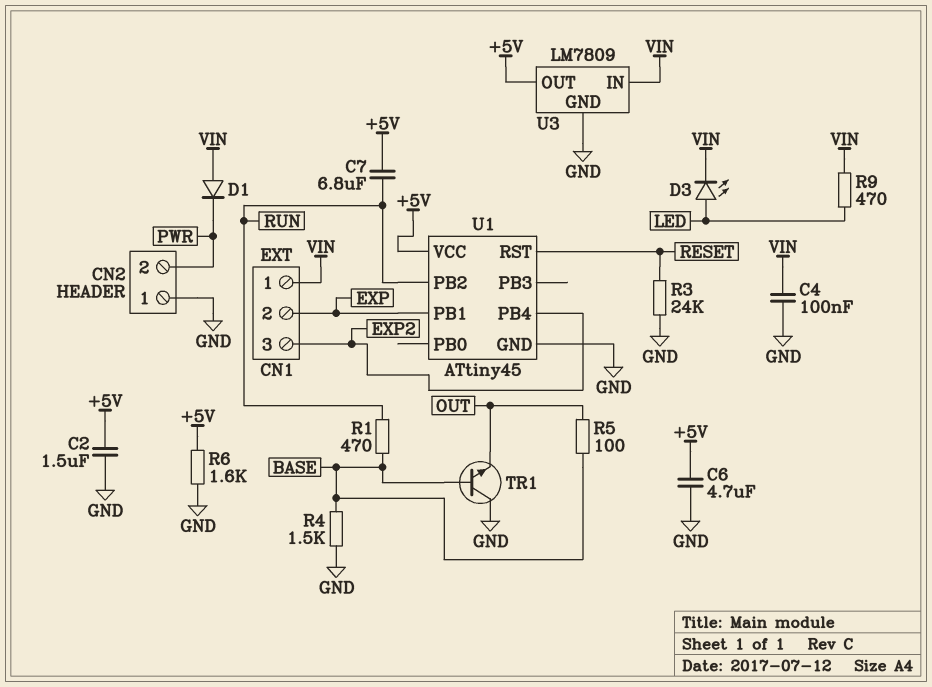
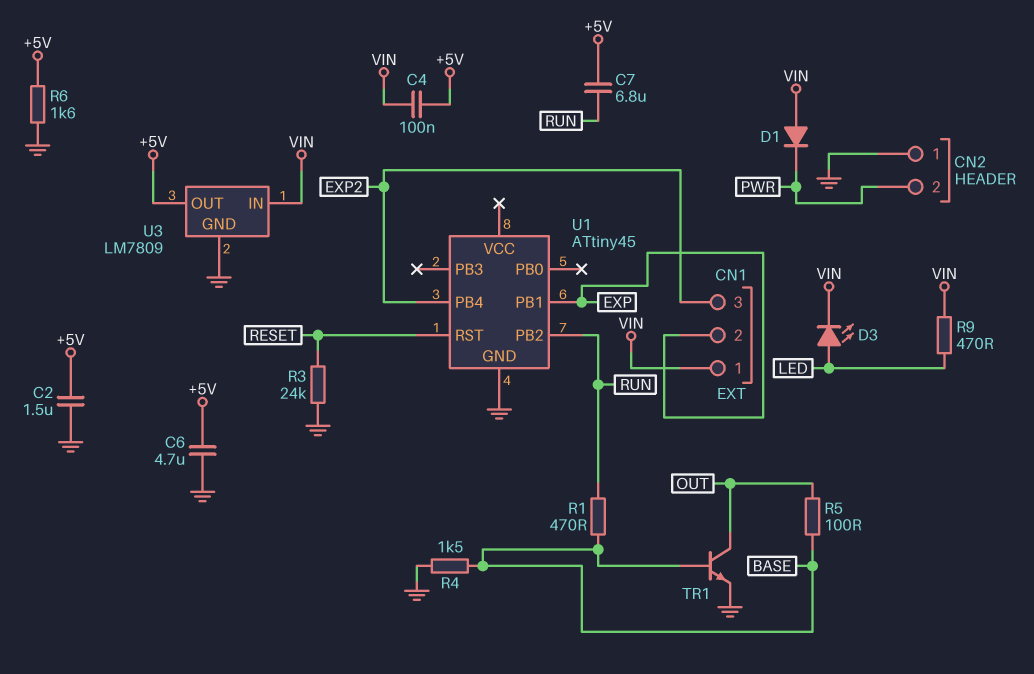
C4: 100nF (GND, VIN) -> 100nF (+5V, VIN)
TR1: NPN (B BASE, C GND, E OUT) -> NPN (B BASE, C OUT, E GND)
U1 pin VCC: +5V -> none

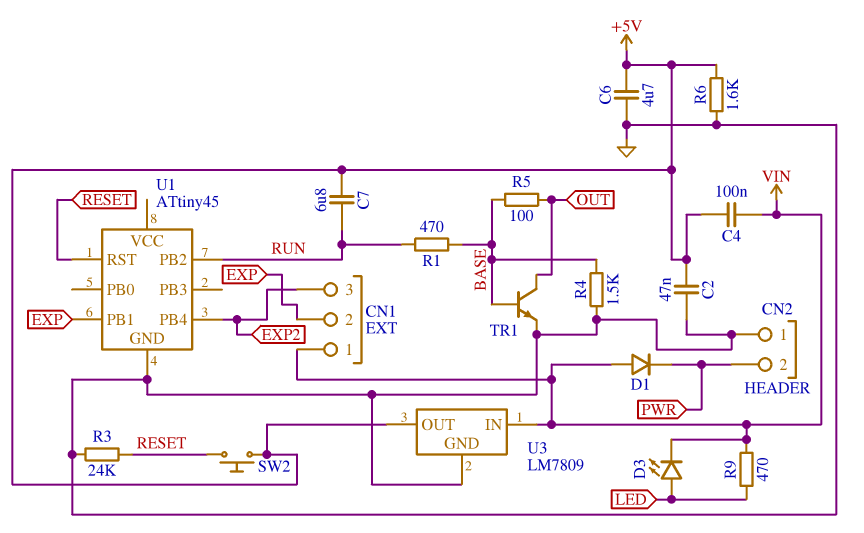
C2: 1.5uF (+5V, GND) -> 47nF (+5V, GND)
SW2: none -> button (+5V, RESET)

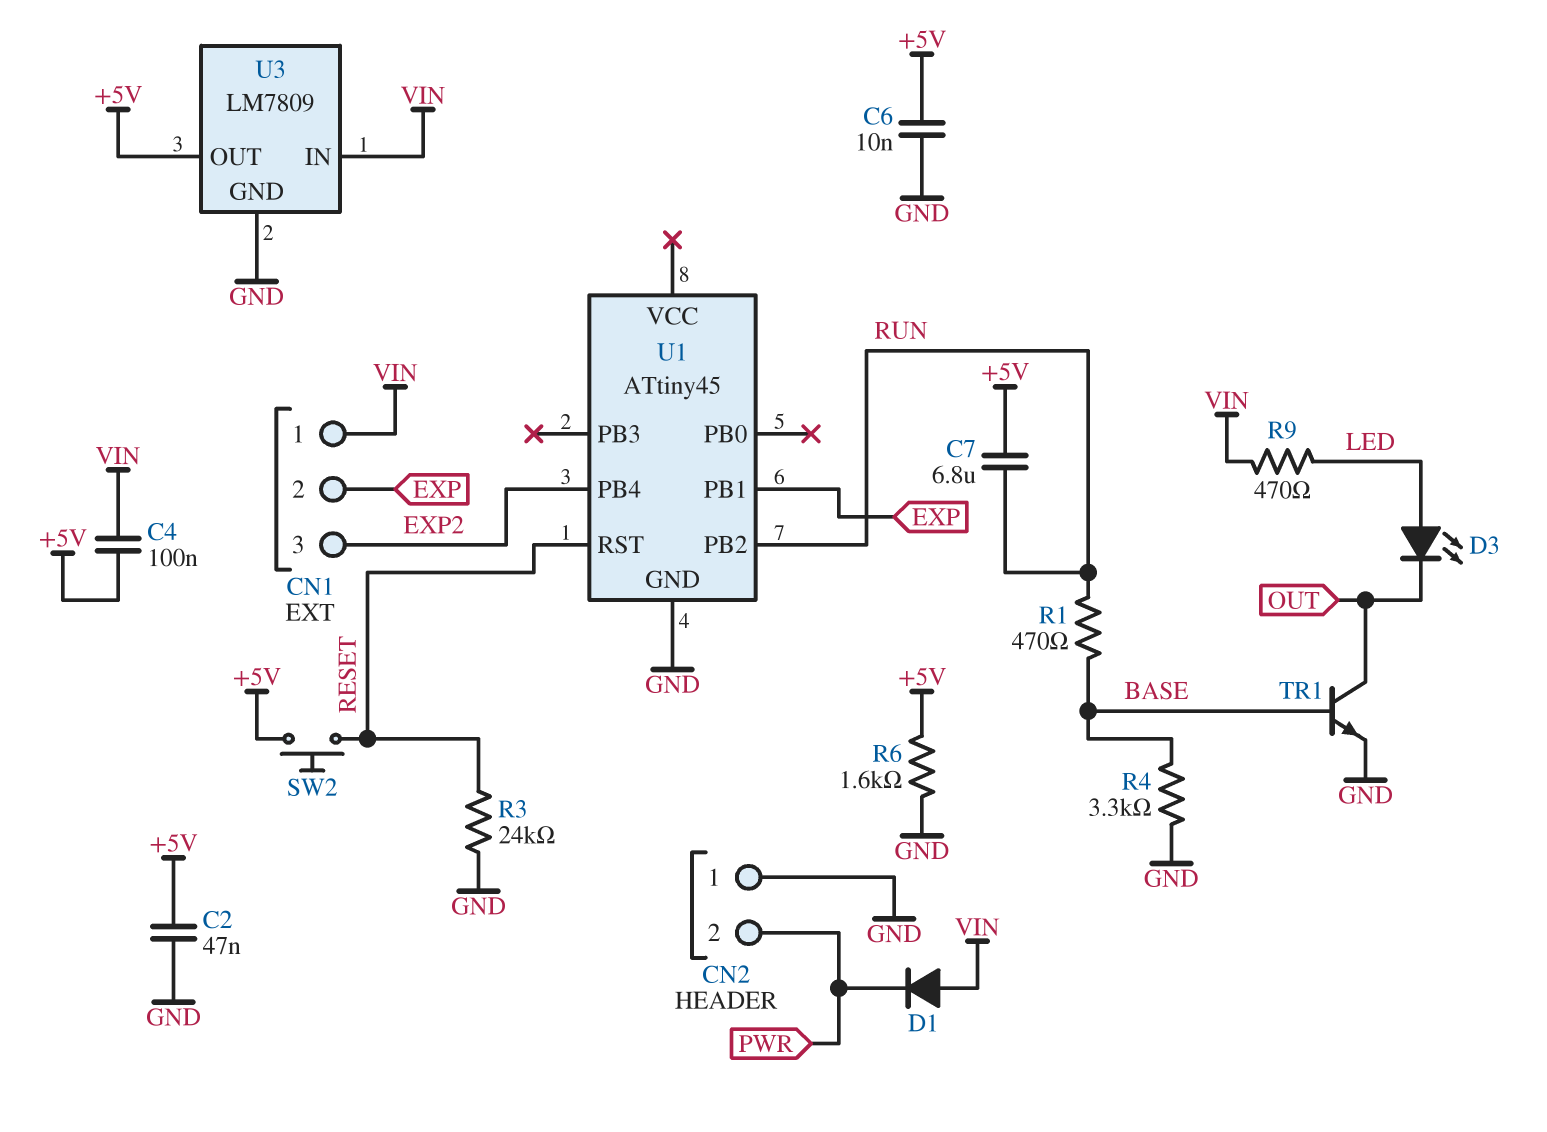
C6: 4.7uF (+5V, GND) -> 10nF (+5V, GND)
D3: LED (A LED, K VIN) -> LED (A LED, K OUT)
R4: 1.5k (BASE, GND) -> 3.3k (BASE, GND)
R5: 100 (BASE, OUT) -> none

